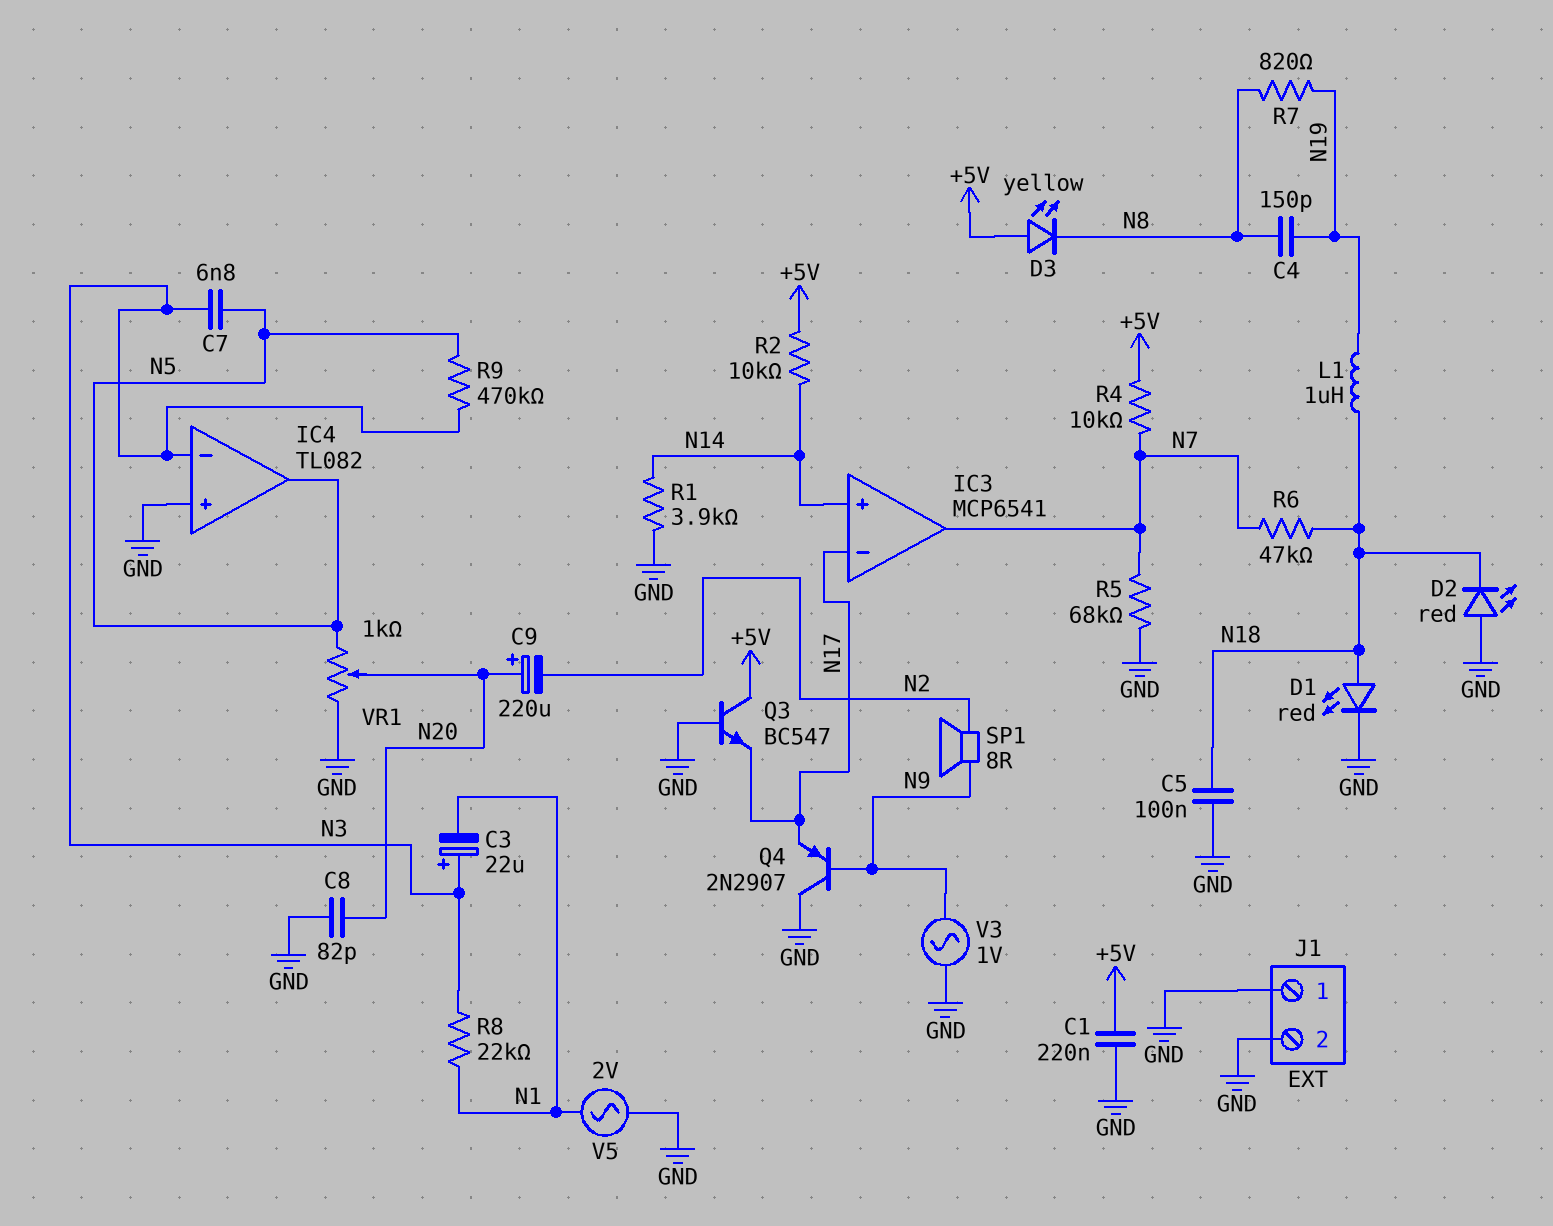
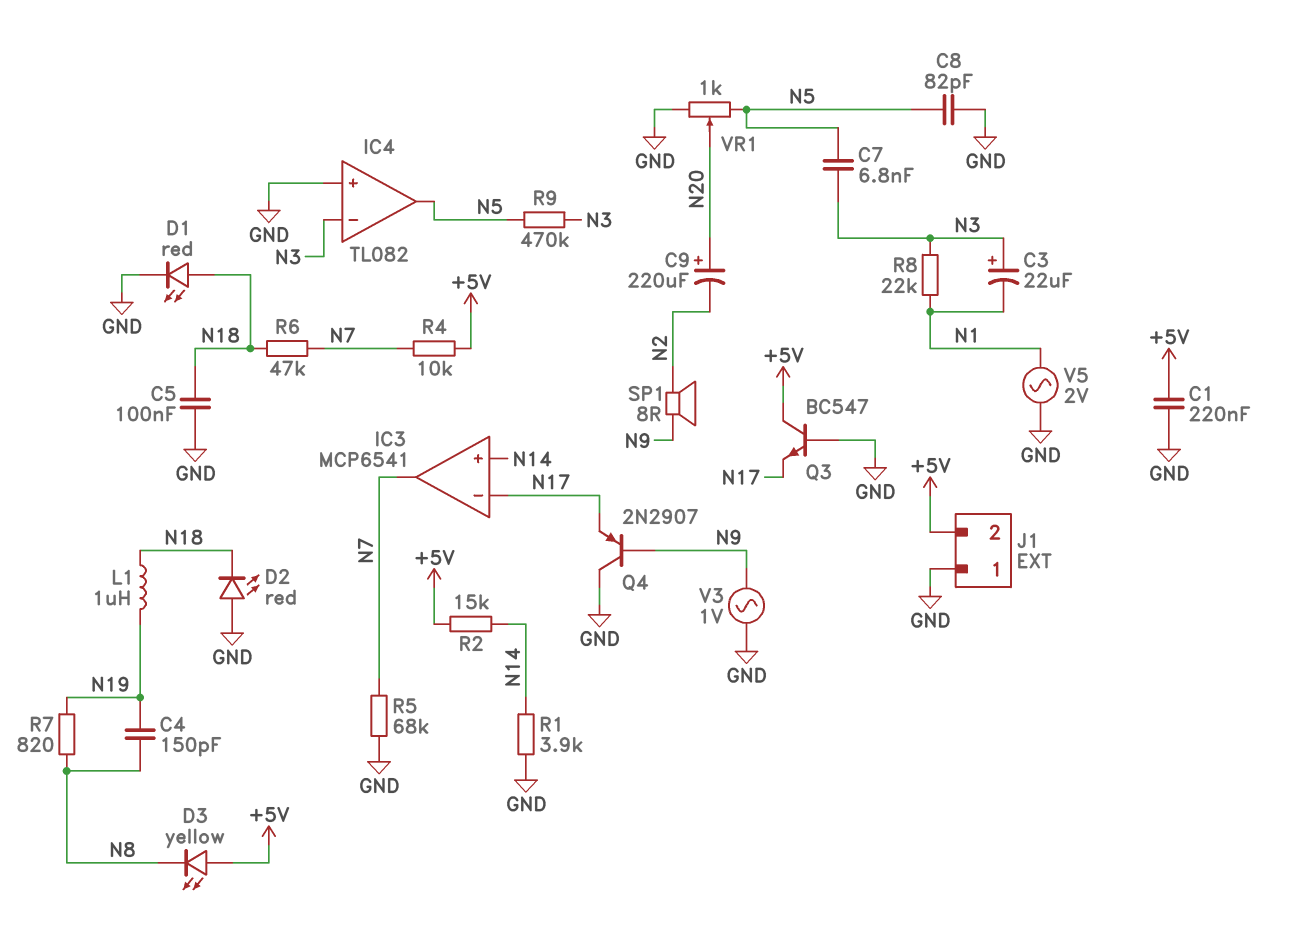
C8: 82pF (GND, N20) -> 82pF (GND, N5)
J1 pin 2: GND -> +5V
R2: 10k (+5V, N14) -> 15k (+5V, N14)

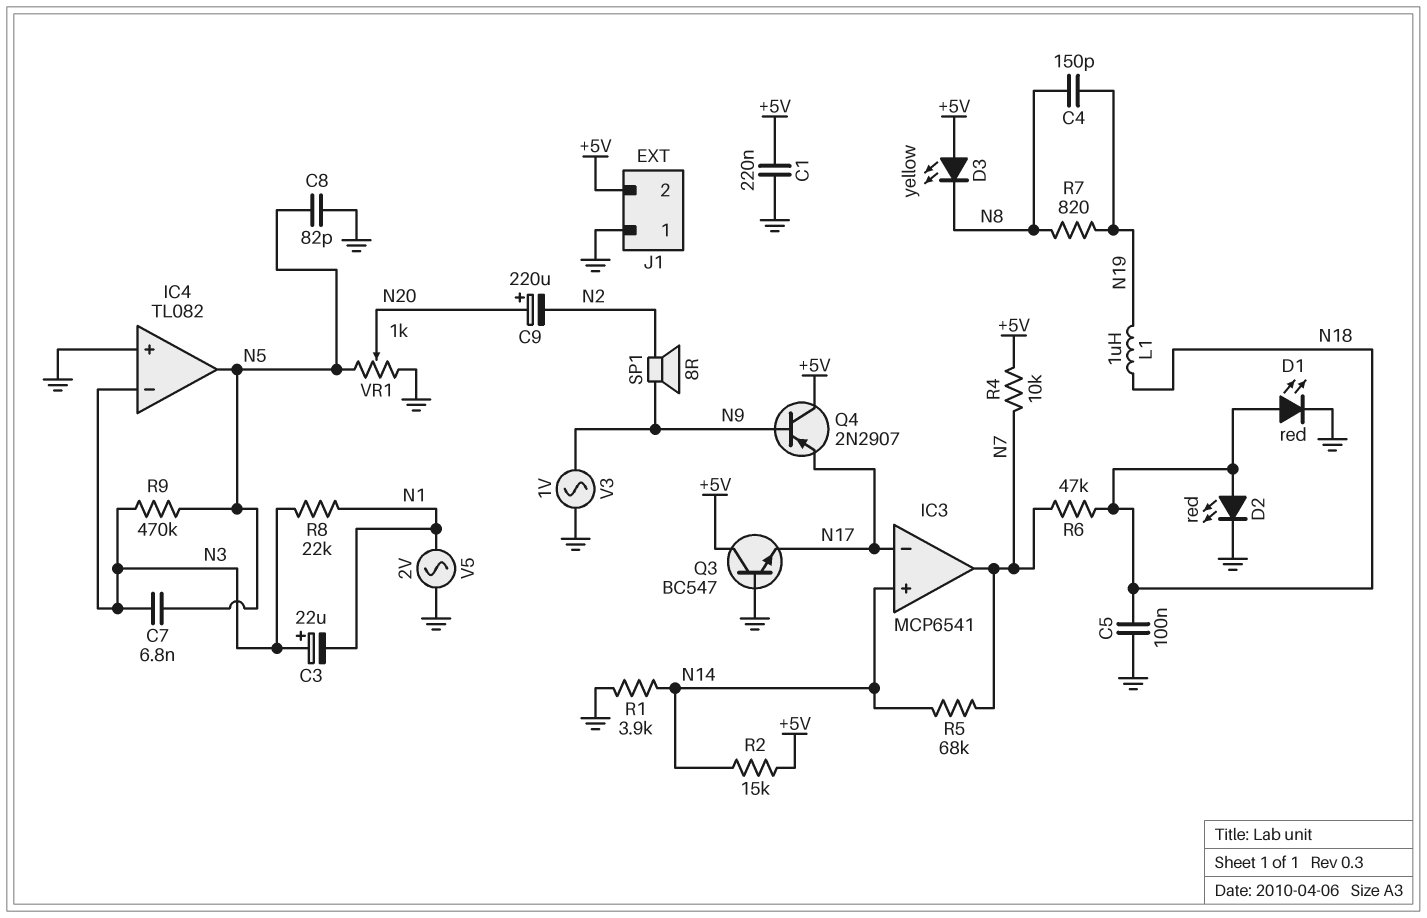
D2: LED red (A GND, K N18) -> LED red (A N18, K GND)
Q4: PNP 2N2907 (B N9, C GND, E N17) -> PNP 2N2907 (B N9, C +5V, E N17)
R5: 68k (GND, N7) -> 68k (N7, N14)

